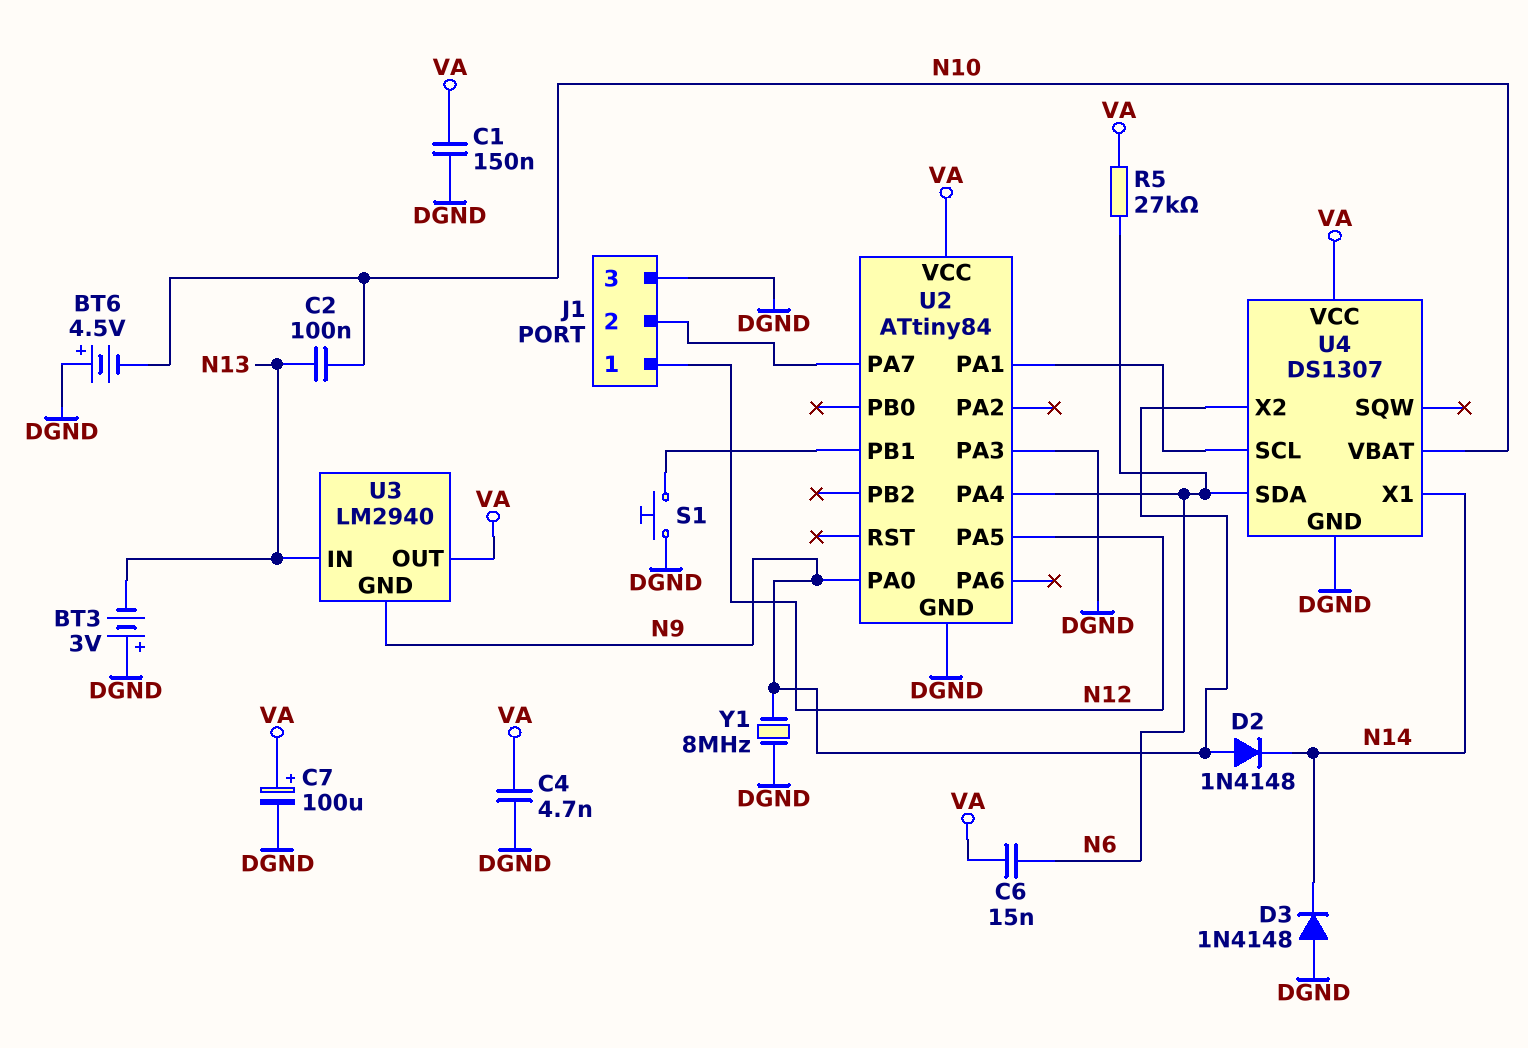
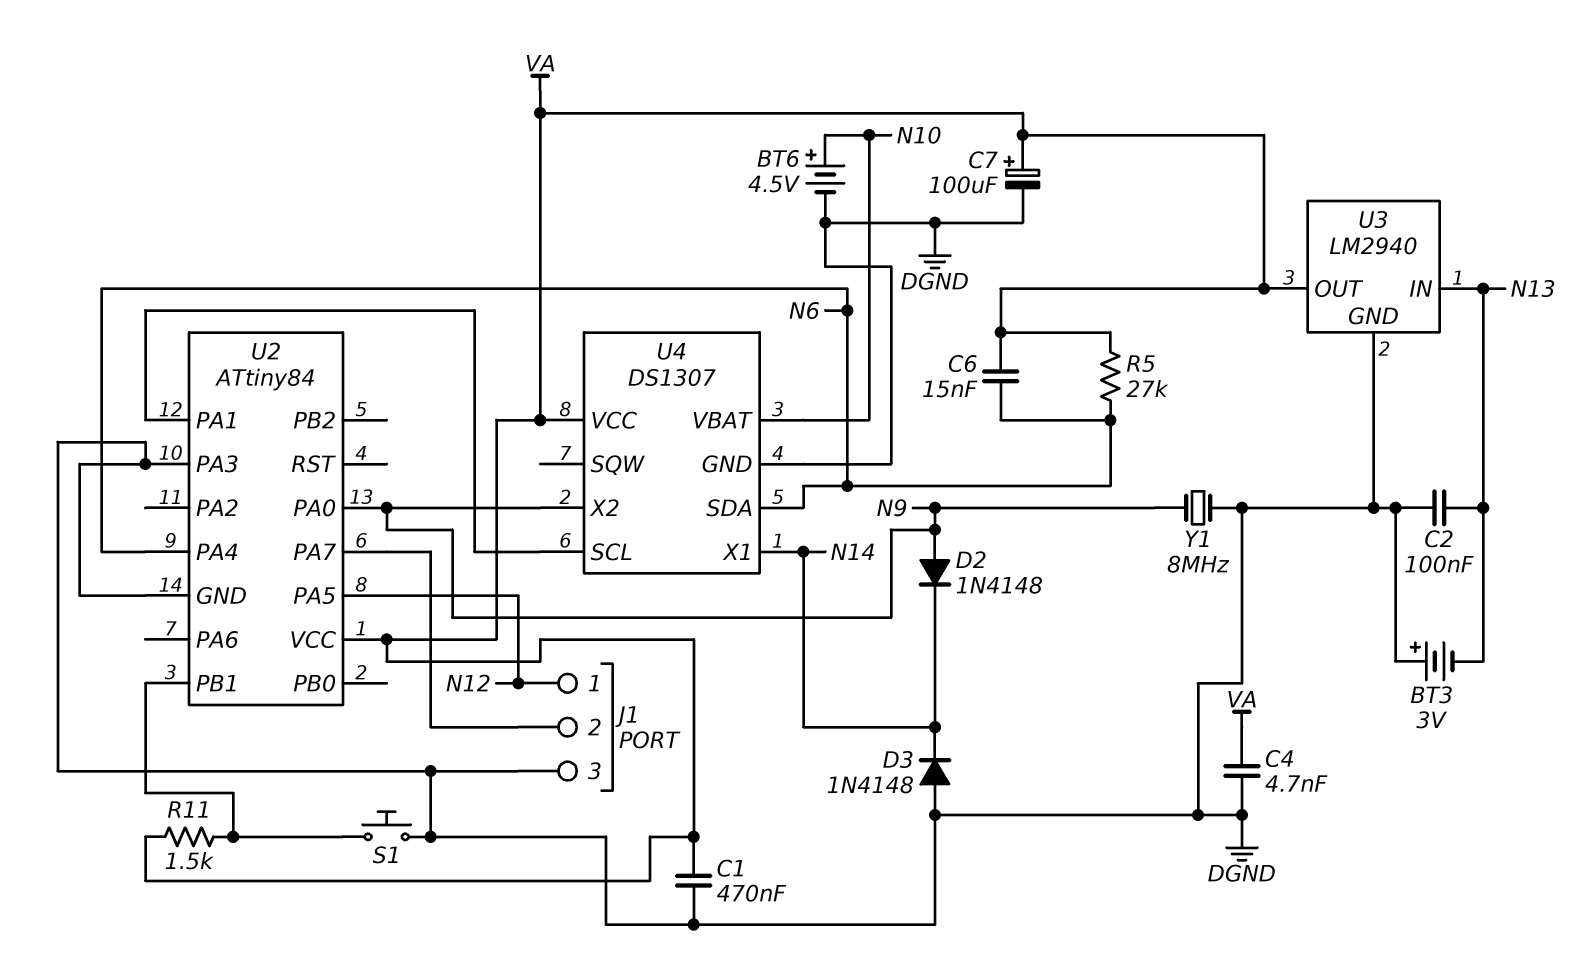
BT6: 4.5V (plus DGND, minus N10) -> 4.5V (plus N10, minus DGND)
C1: 150nF (DGND, VA) -> 470nF (DGND, VA)
C2: 100nF (N10, N13) -> 100nF (DGND, N13)
R11: none -> 1.5k (U2/PB1, VA)
U3 pin GND: N9 -> DGND

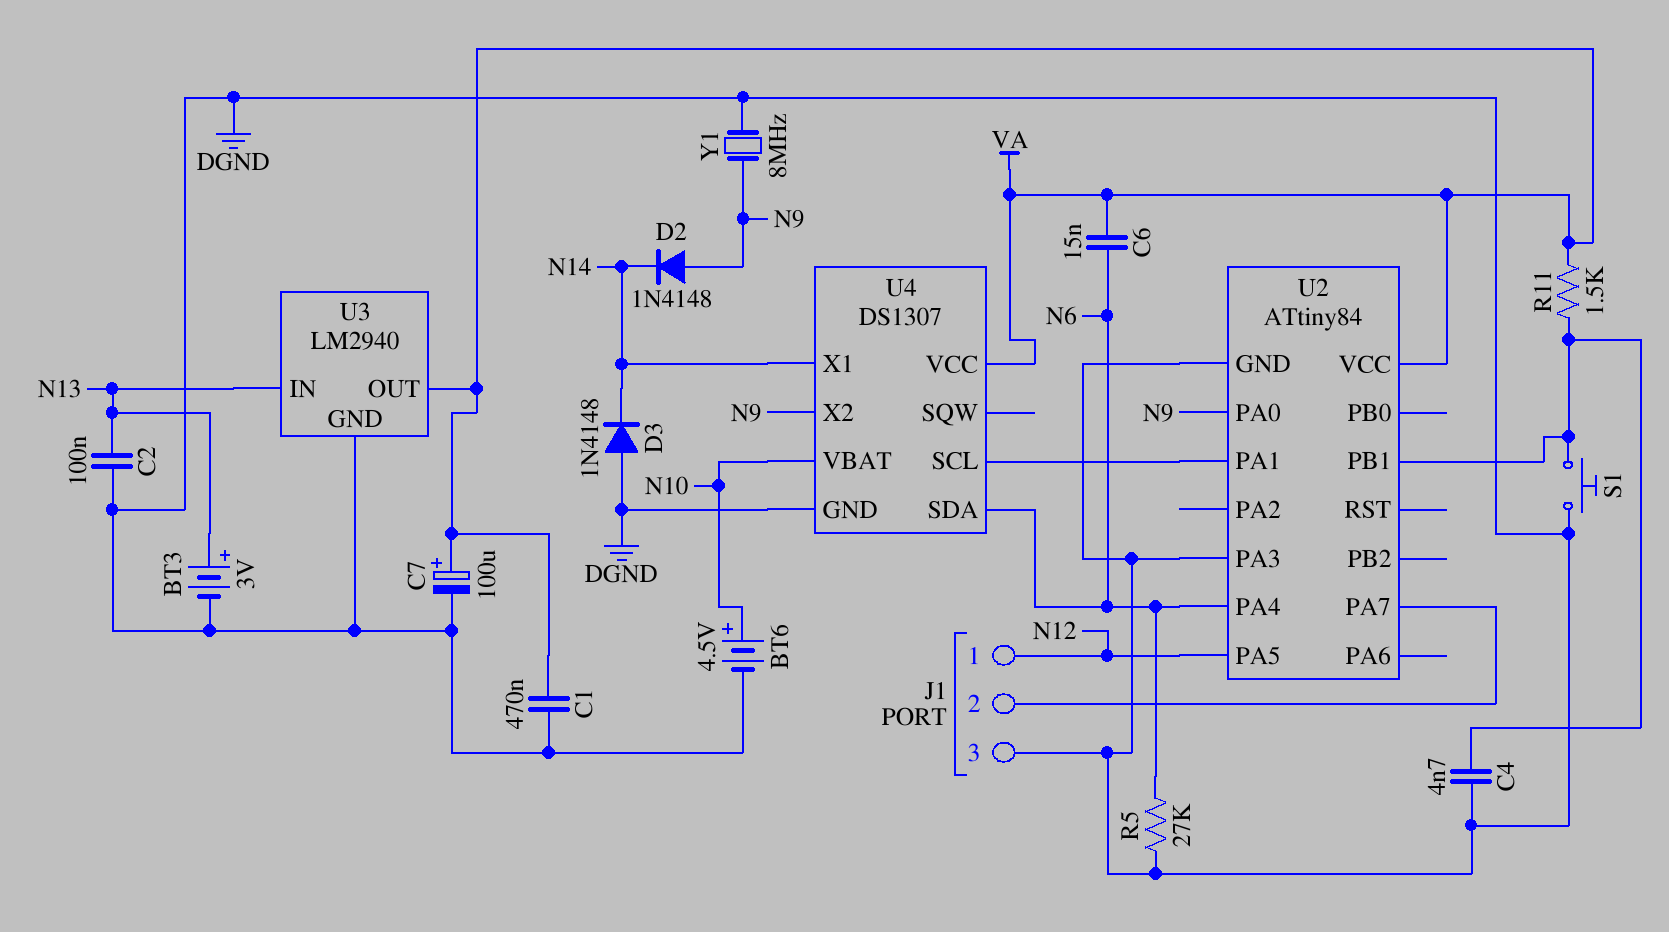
BT3: 3V (plus DGND, minus N13) -> 3V (plus N13, minus DGND)
C4: 4.7nF (DGND, VA) -> 4.7nF (DGND, U2/PB1)
R5: 27k (N6, VA) -> 27k (DGND, N6)

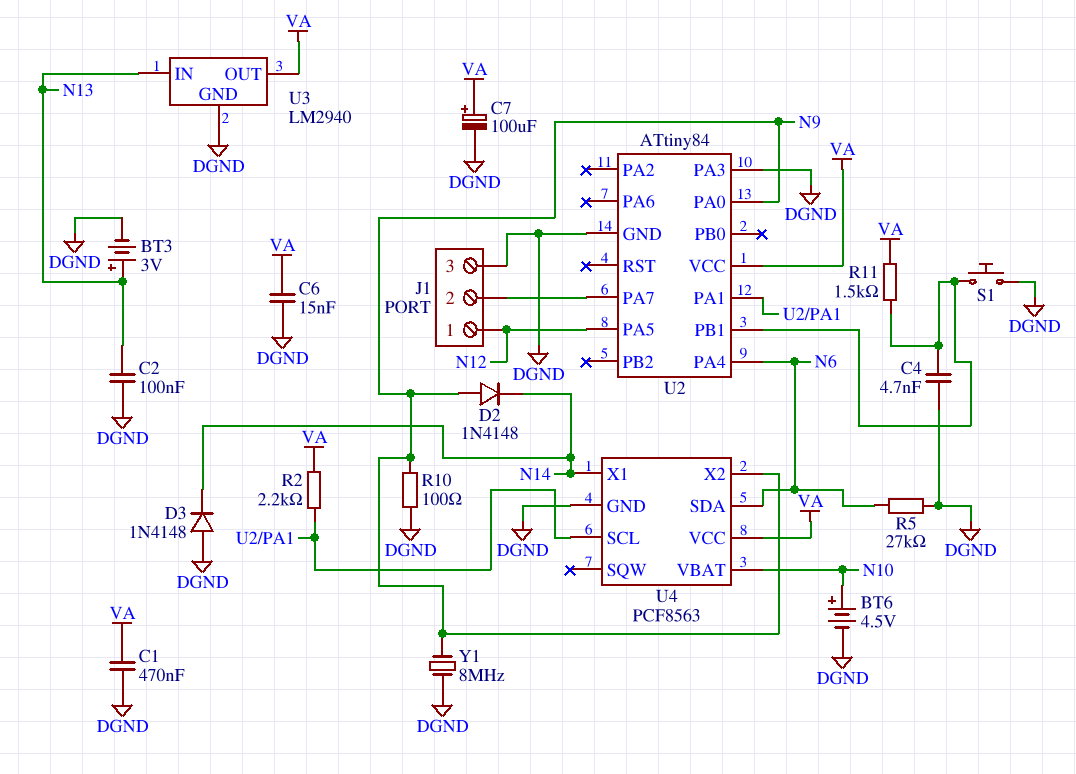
C6: 15nF (N6, VA) -> 15nF (DGND, VA)
R2: none -> 2.2k (U2/PA1, VA)
R10: none -> 100 (DGND, N9)
U4: DS1307 -> PCF8563

